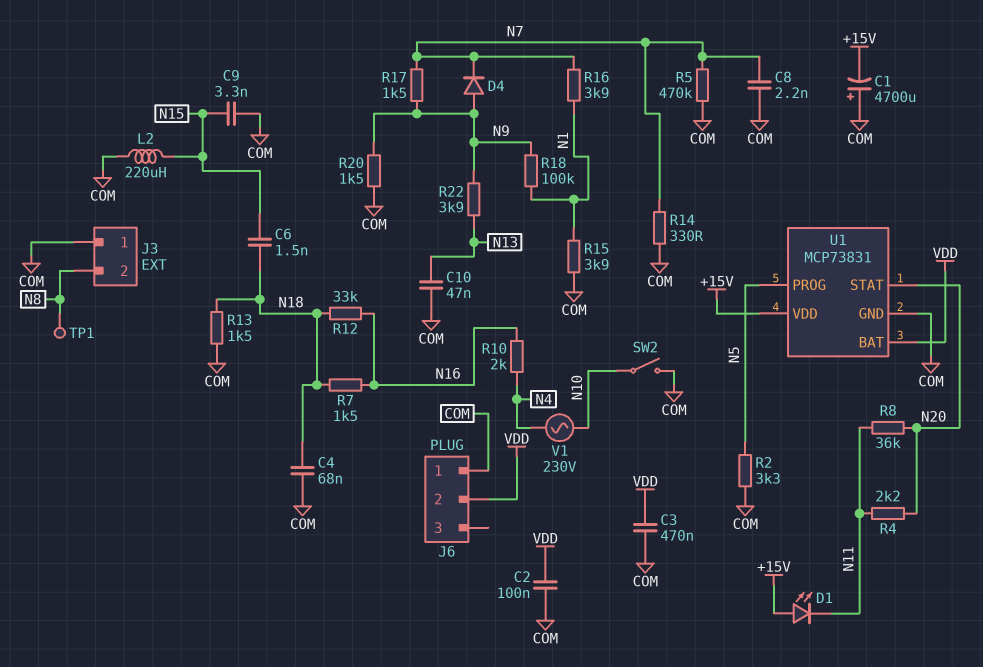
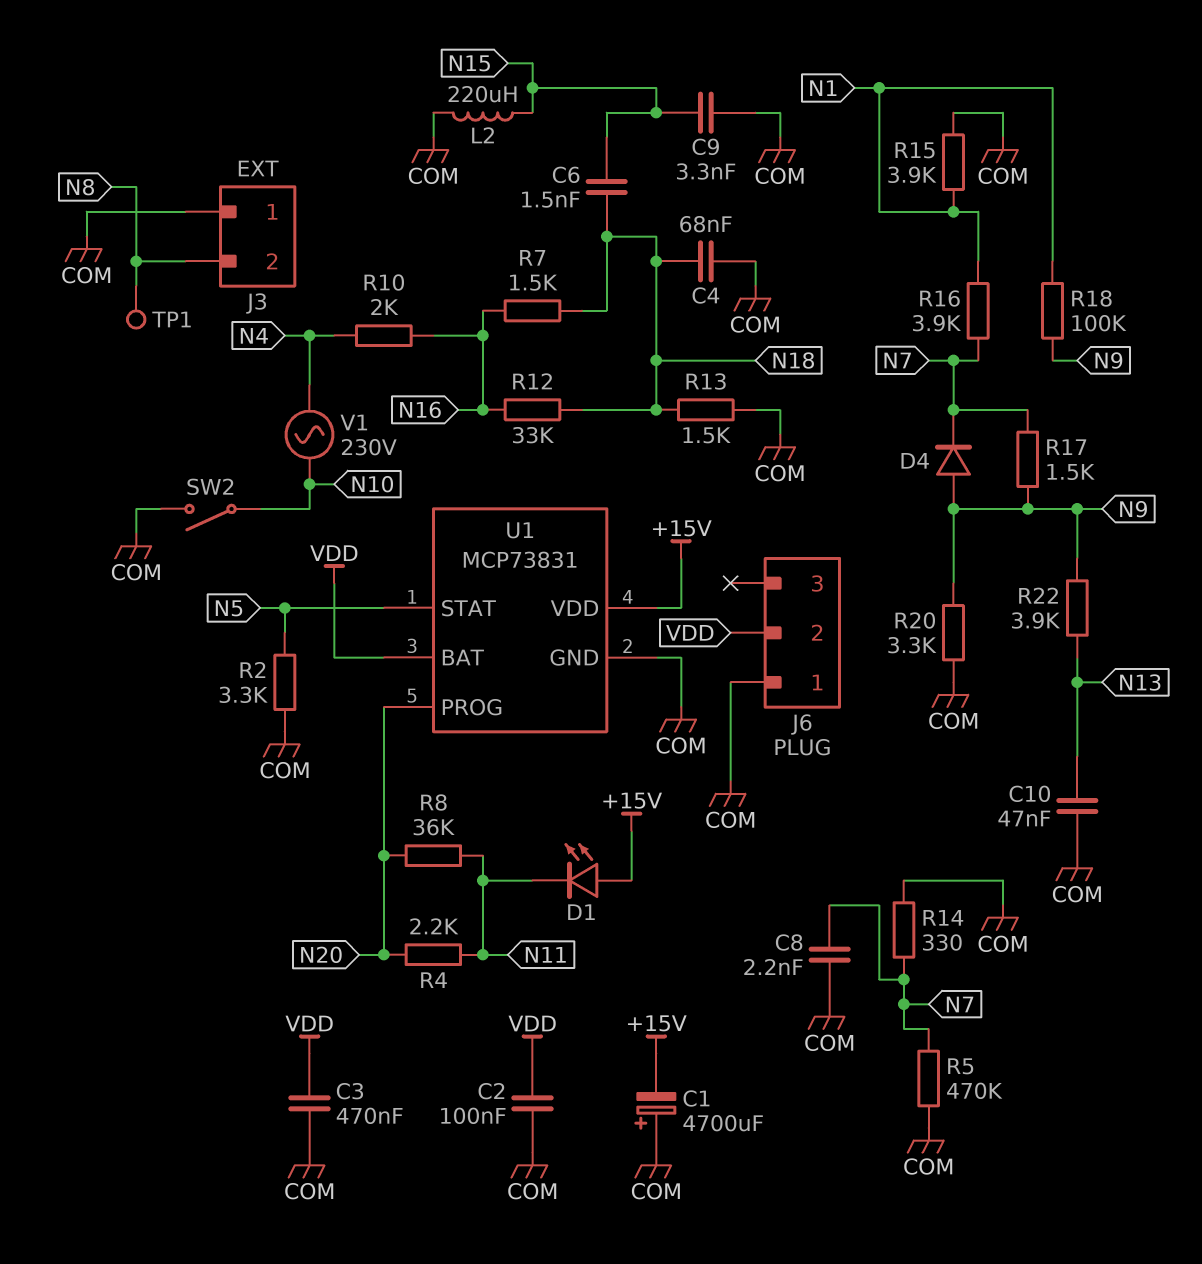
R20: 1.5k (COM, N9) -> 3.3k (COM, N9)
U1 pin PROG: N5 -> N20
U1 pin STAT: N20 -> N5

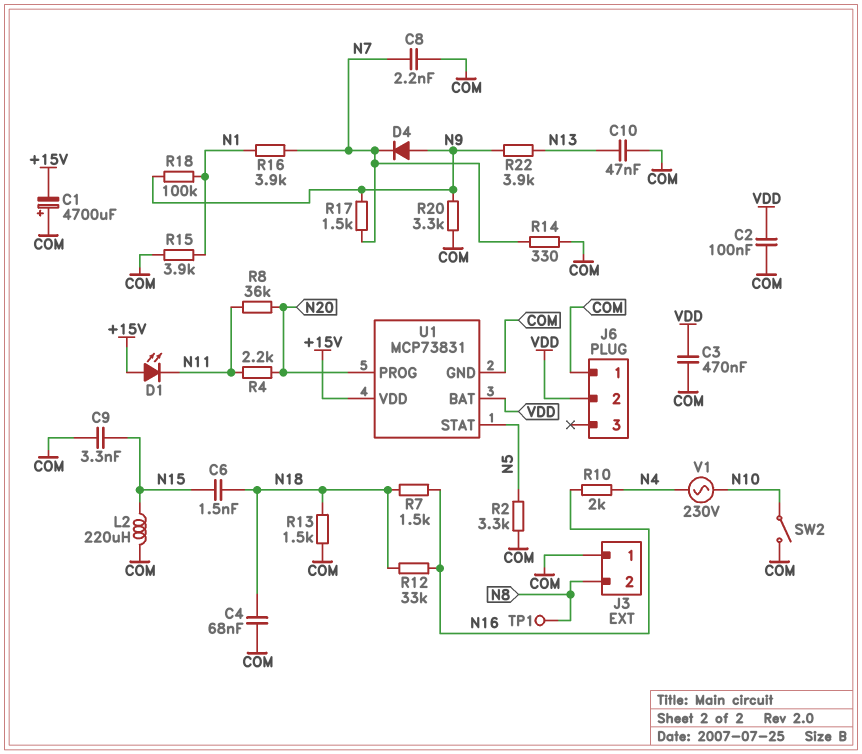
R5: 470k (COM, N7) -> none

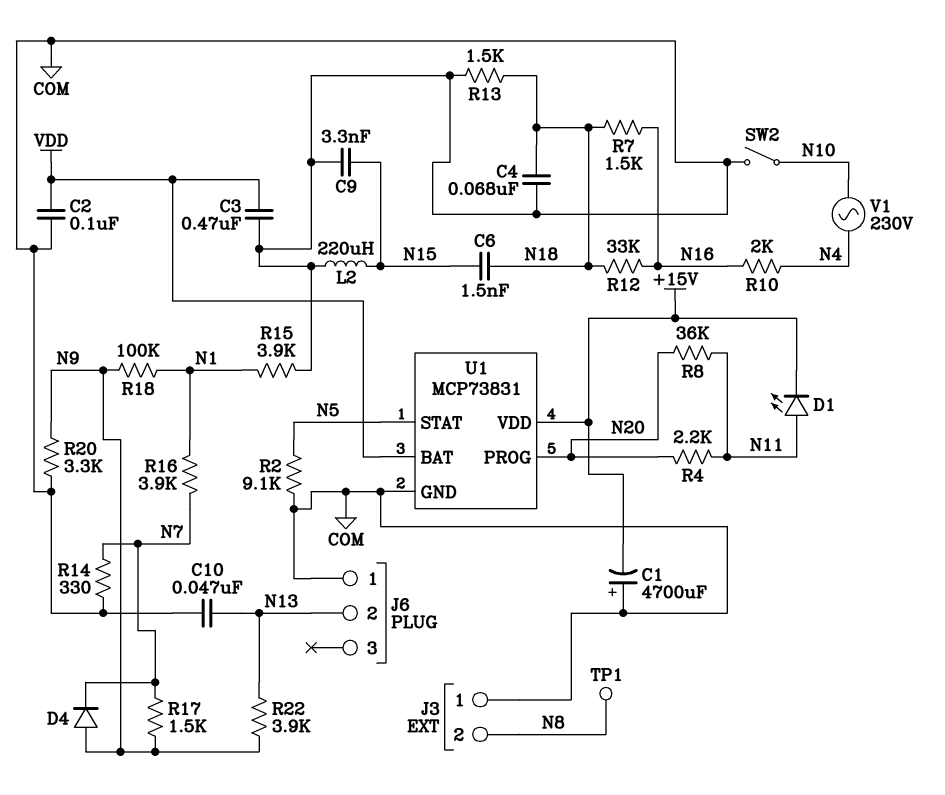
C8: 2.2nF (COM, N7) -> none
D1: LED (A +15V, K N11) -> LED (A N11, K +15V)
J6 pin 2: VDD -> N13
R2: 3.3k (COM, N5) -> 9.1k (COM, N5)

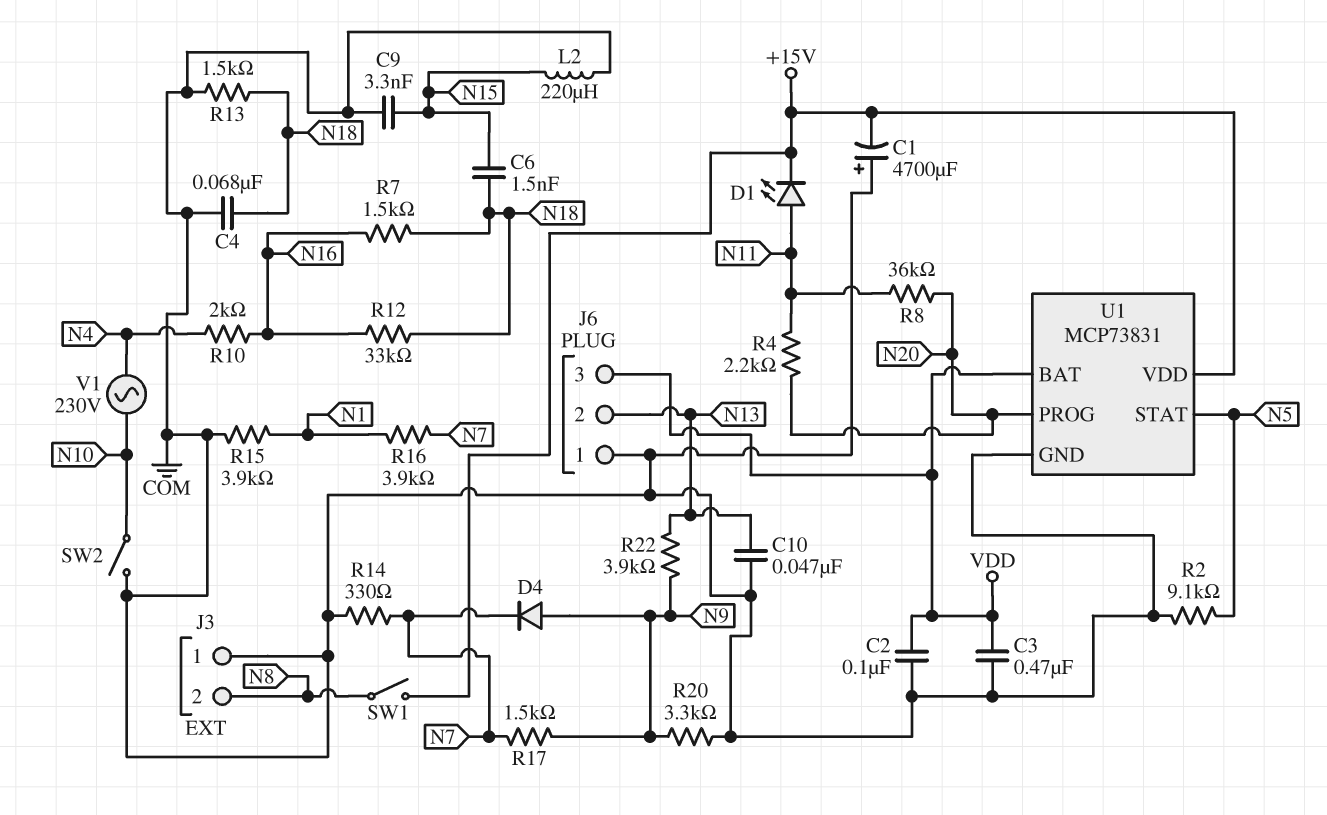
J6 pin 3: none -> VDD
R18: 100k (N1, N9) -> none
SW1: none -> switch (+15V, N8)
TP1: test point (N8) -> none

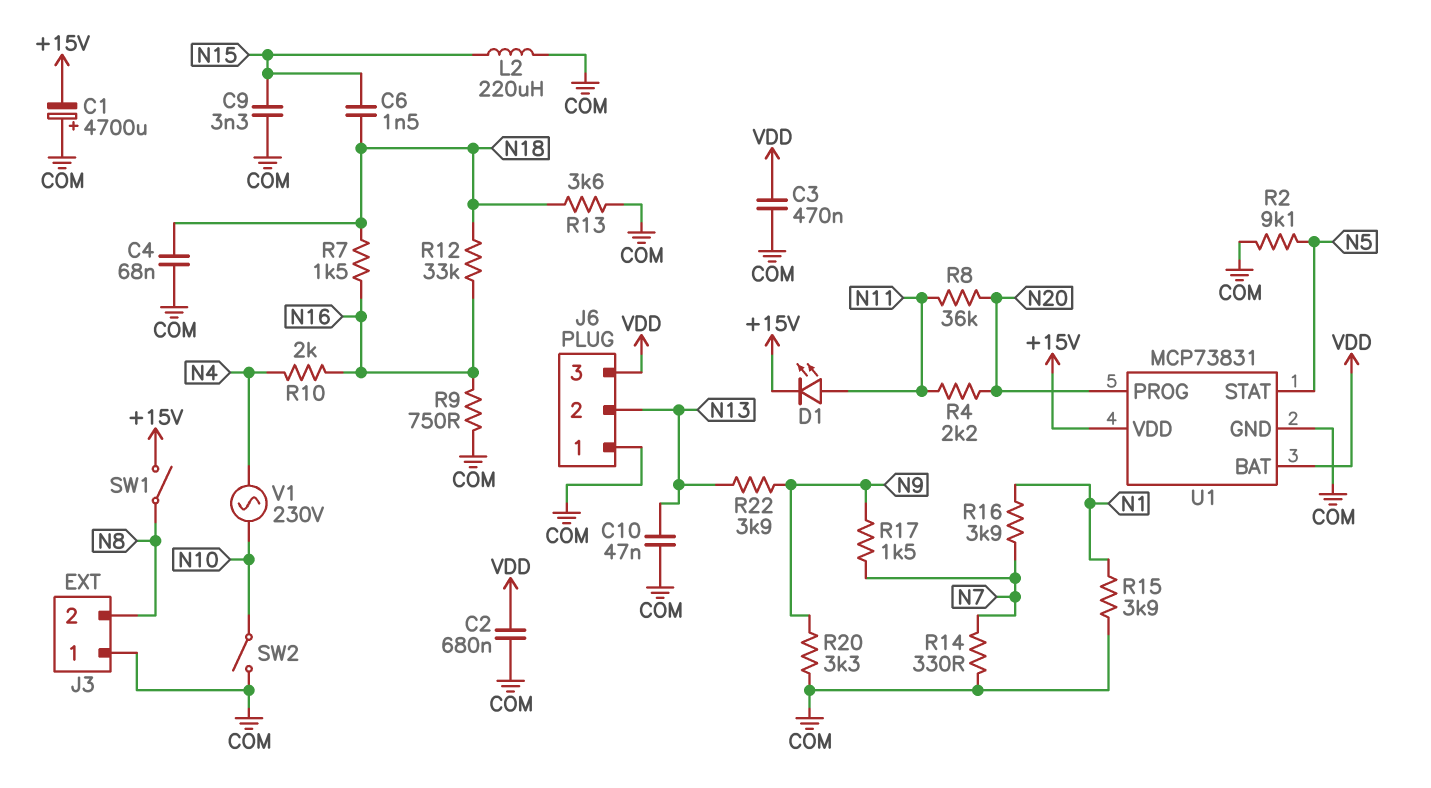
C2: 100nF (COM, VDD) -> 680nF (COM, VDD)
D4: diode (A N9, K N7) -> none
R9: none -> 750 (COM, N16)
R13: 1.5k (COM, N18) -> 3.6k (COM, N18)

